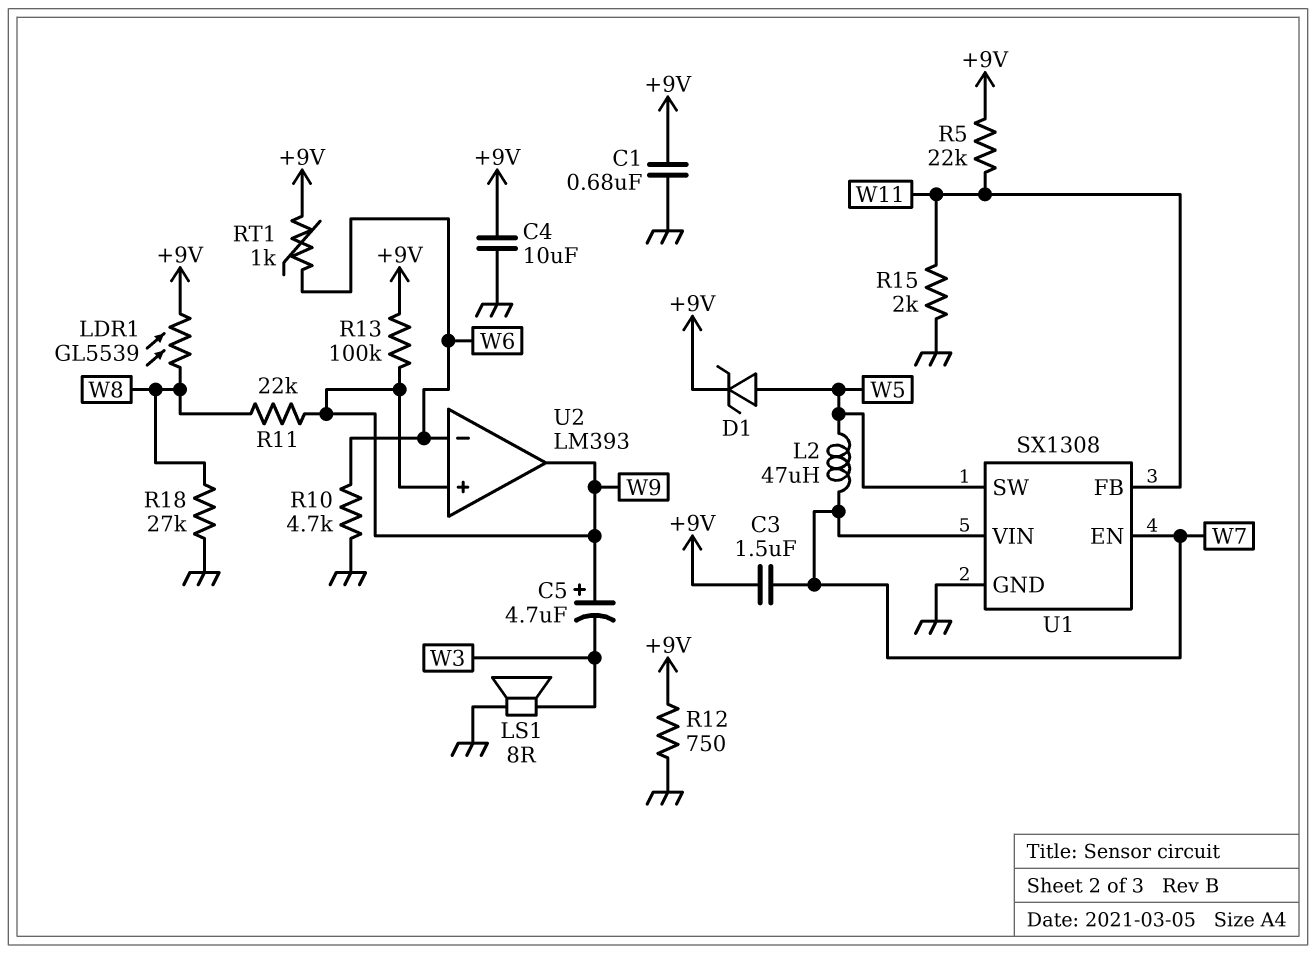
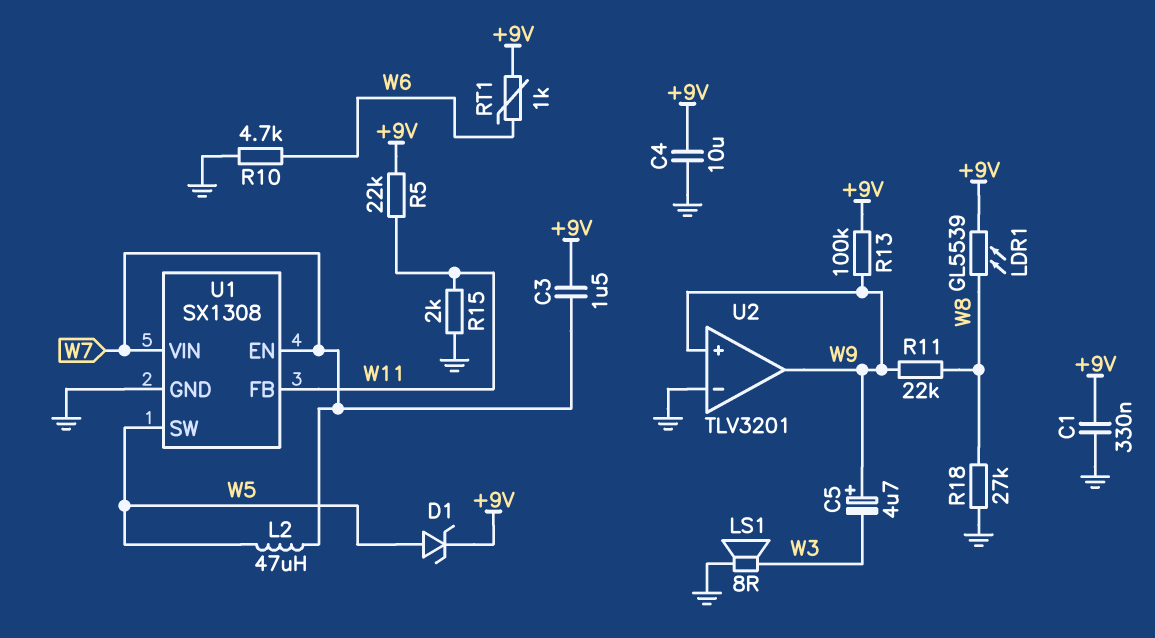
C1: 680nF (+9V, GND) -> 330nF (+9V, GND)
R12: 750 (+9V, GND) -> none
U2: LM393 -> TLV3201
U2 pin in-: W6 -> GND

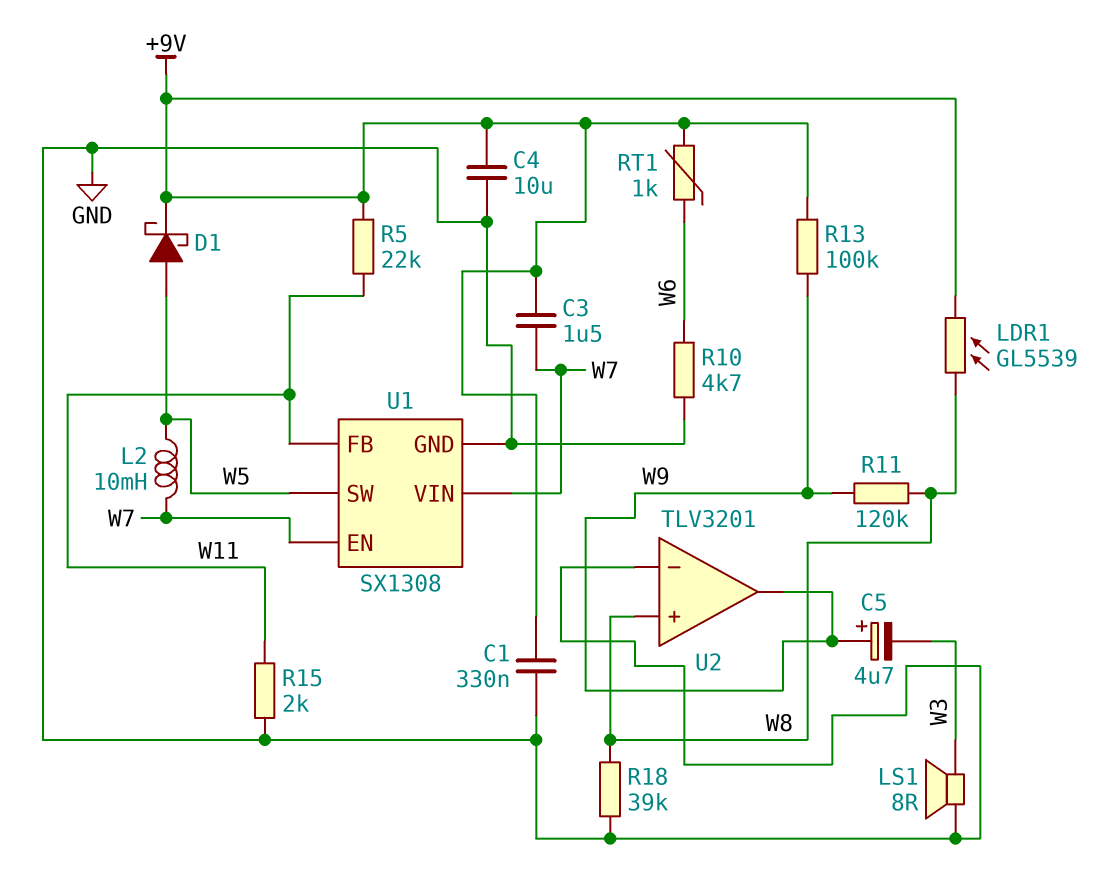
D1: zener (A W5, K +9V) -> schottky (A W5, K +9V)
L2: 47uH (W5, W7) -> 10mH (W5, W7)
R11: 22k (W8, W9) -> 120k (W8, W9)
R18: 27k (GND, W8) -> 39k (GND, W8)
U2 pin in+: W9 -> W8

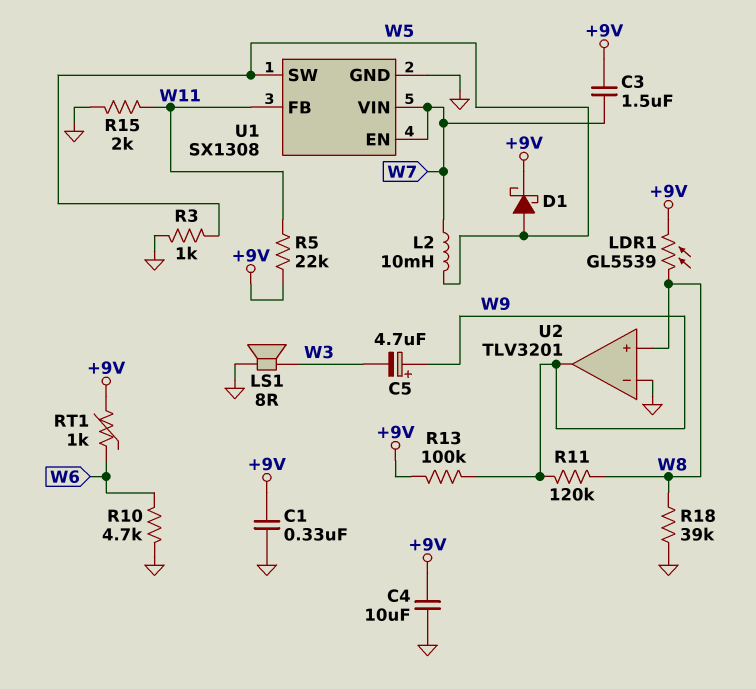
R3: none -> 1k (GND, W5)

